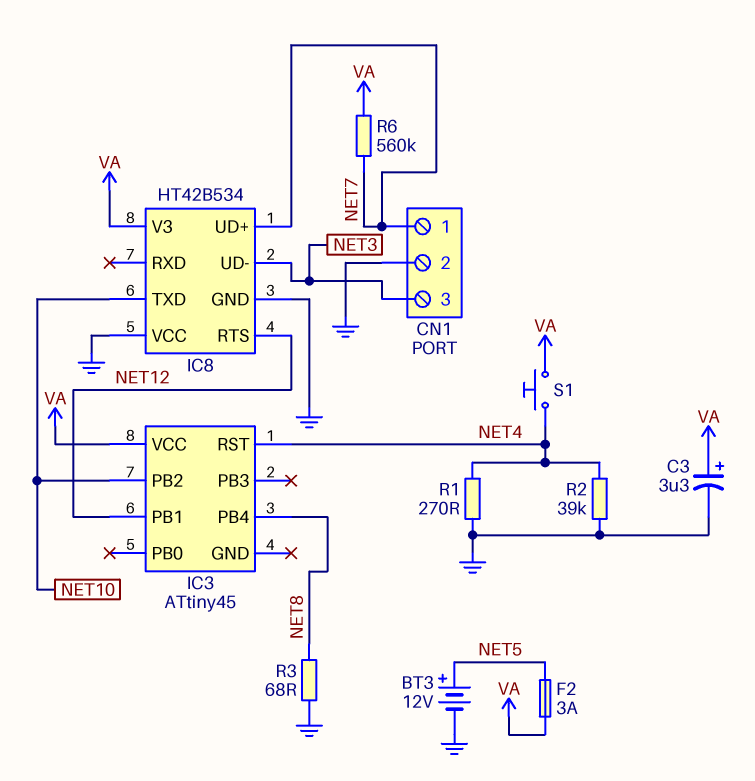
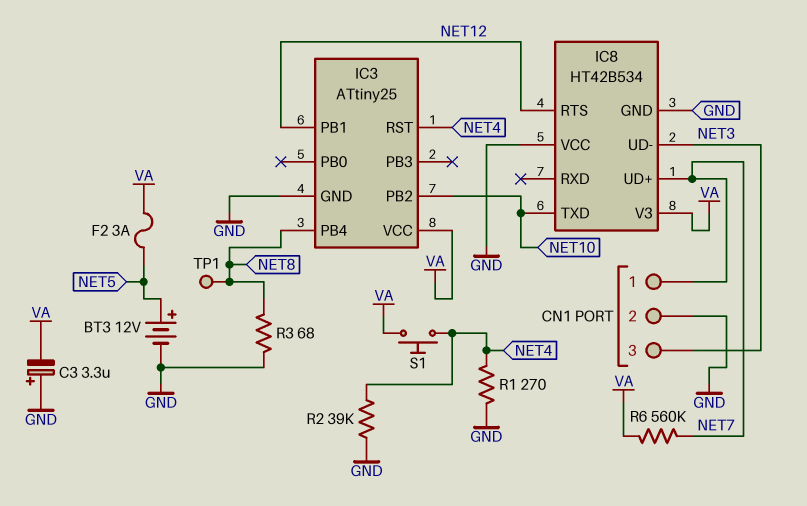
C3: 3.3uF (plus VA, minus GND) -> 3.3uF (plus GND, minus VA)
IC3: ATtiny45 -> ATtiny25
IC3 pin GND: none -> GND
TP1: none -> test point (NET8)

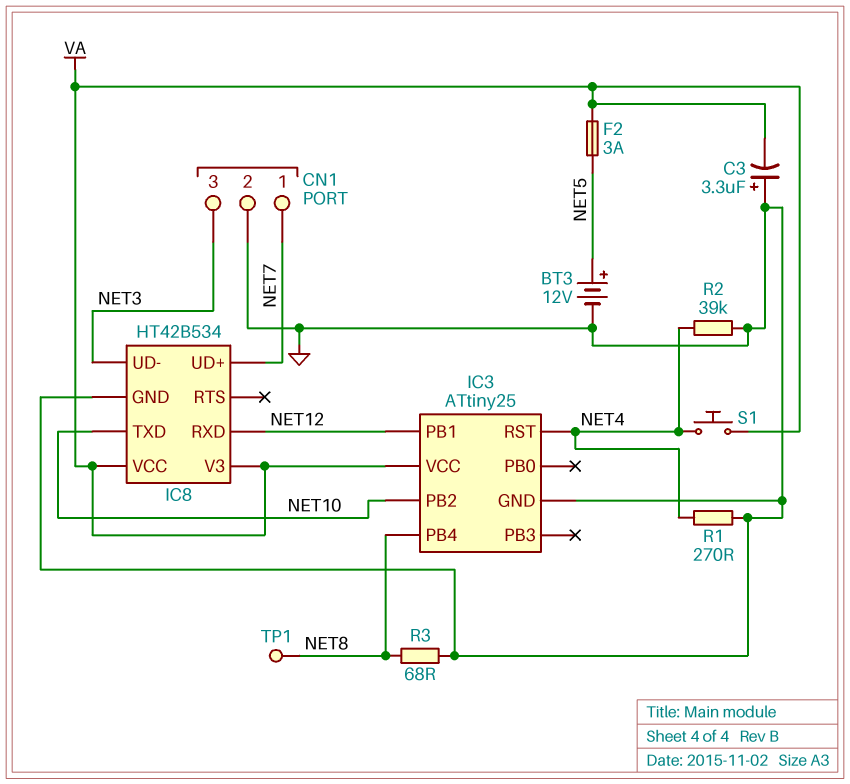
IC8 pin RTS: NET12 -> none
IC8 pin RXD: none -> NET12
IC8 pin VCC: GND -> VA
R6: 560k (NET7, VA) -> none

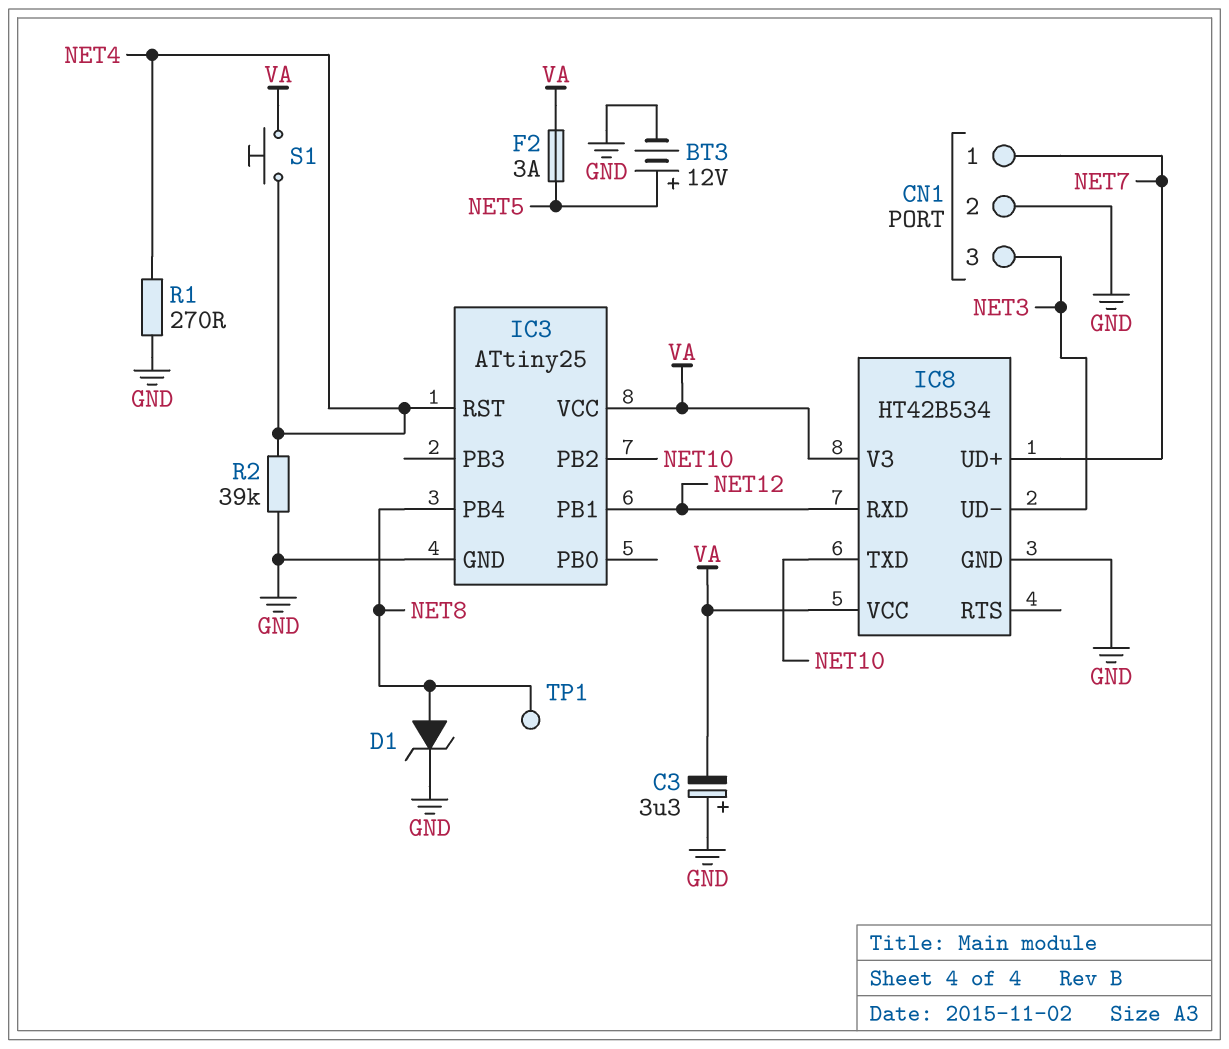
D1: none -> zener (A NET8, K GND)
R3: 68 (GND, NET8) -> none

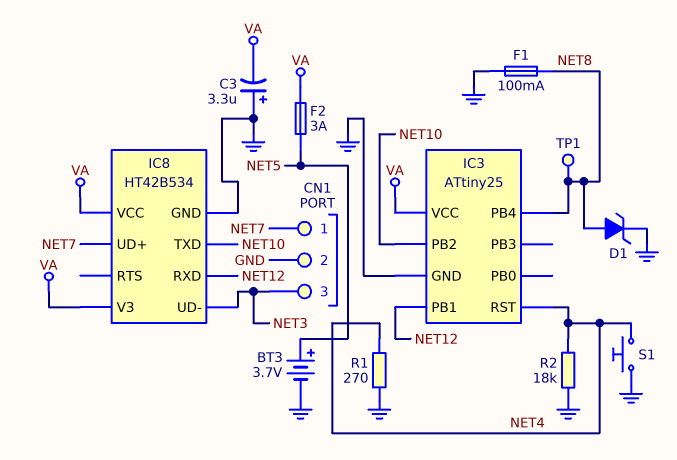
BT3: 12V (plus NET5, minus GND) -> 3.7V (plus NET5, minus GND)
F1: none -> 100mA (GND, NET8)
R2: 39k (GND, NET4) -> 18k (GND, NET4)
S1: button (NET4, VA) -> button (GND, NET4)

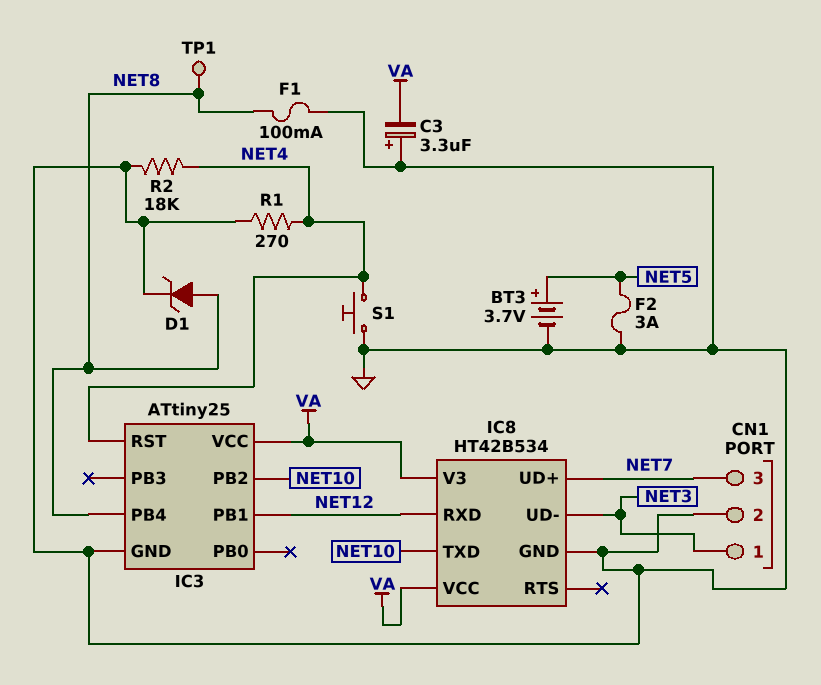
CN1 pin 1: NET7 -> NET3
CN1 pin 3: NET3 -> NET7
F2: 3A (NET5, VA) -> 3A (GND, NET5)

